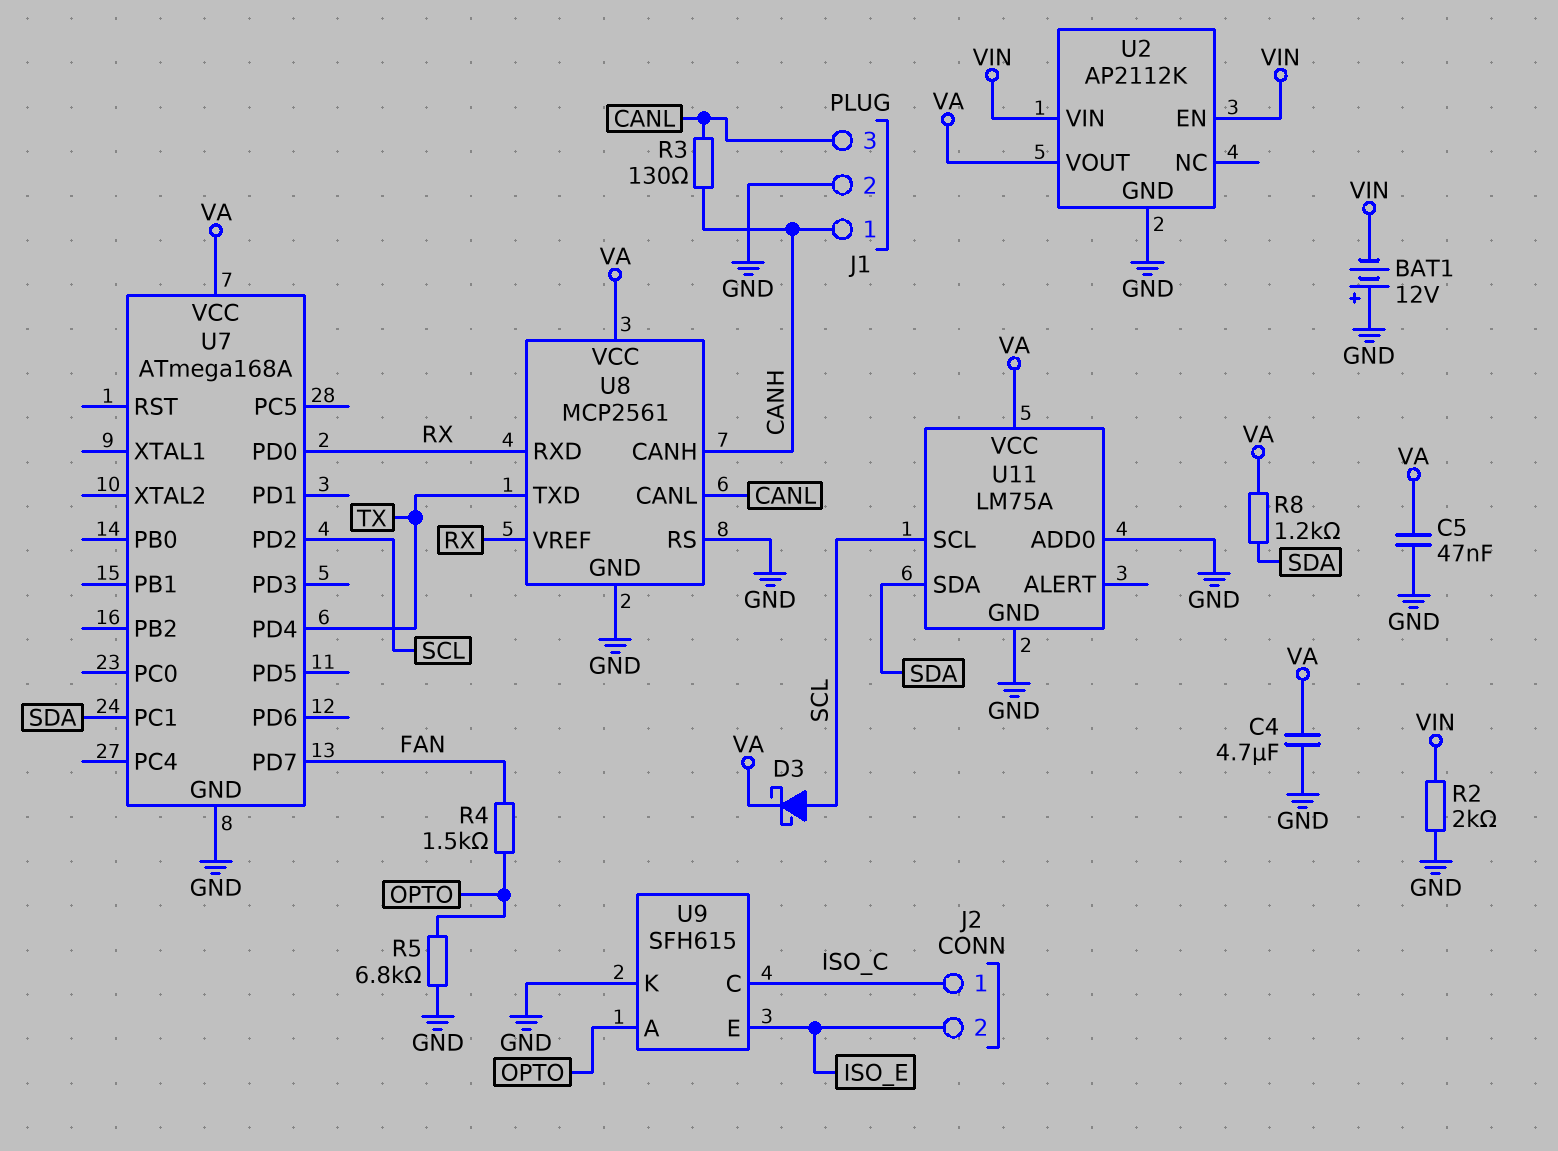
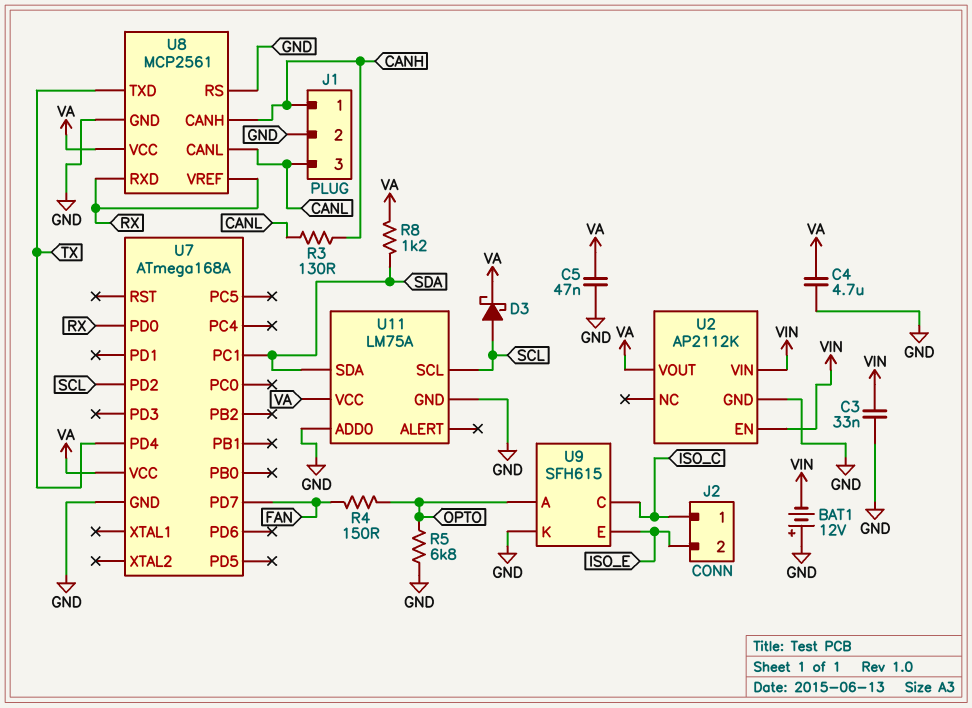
C3: none -> 33nF (GND, VIN)
R2: 2k (GND, VIN) -> none
R4: 1.5k (FAN, OPTO) -> 150 (FAN, OPTO)

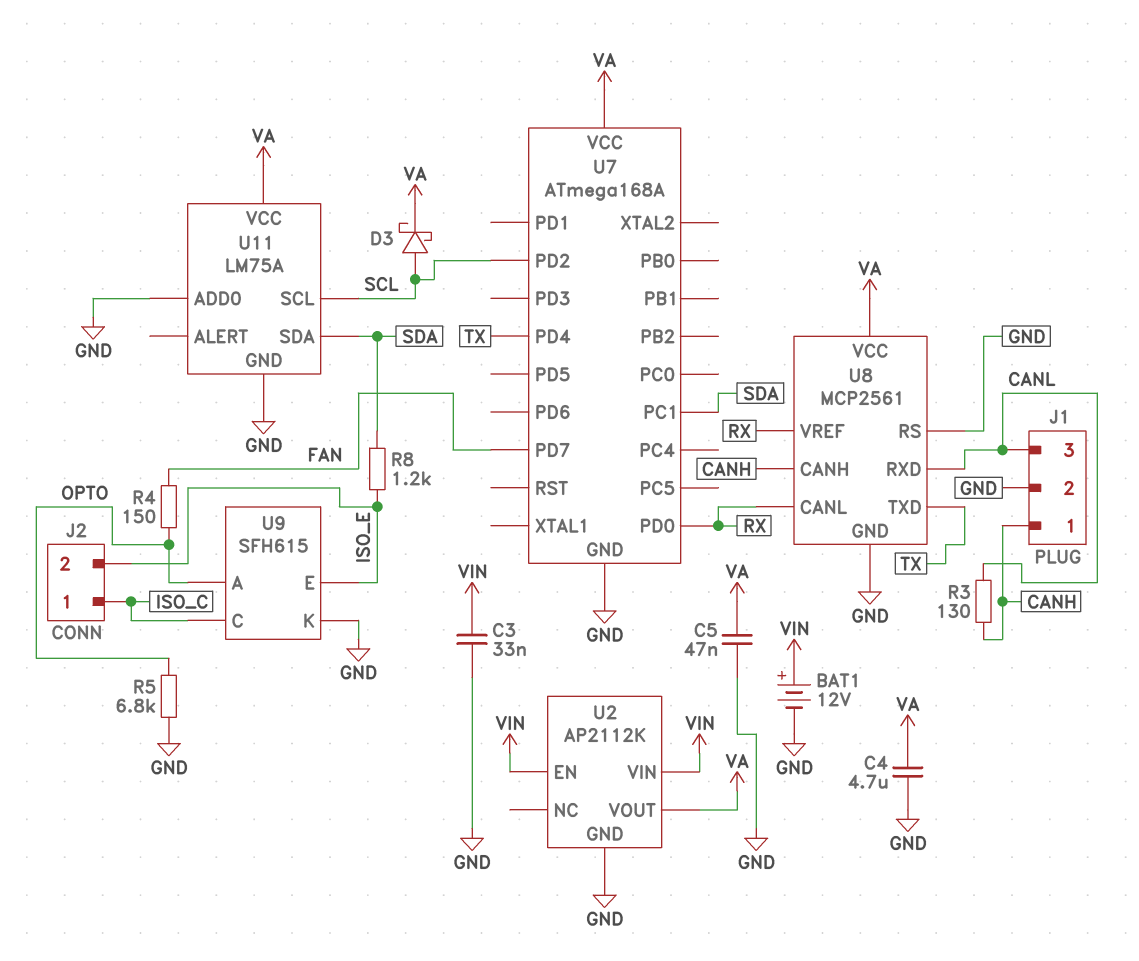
BAT1: 12V (plus GND, minus VIN) -> 12V (plus VIN, minus GND)
R8: 1.2k (SDA, VA) -> 1.2k (ISO_E, SDA)
U8 pin CANL: CANL -> RX
U8 pin RXD: RX -> CANL

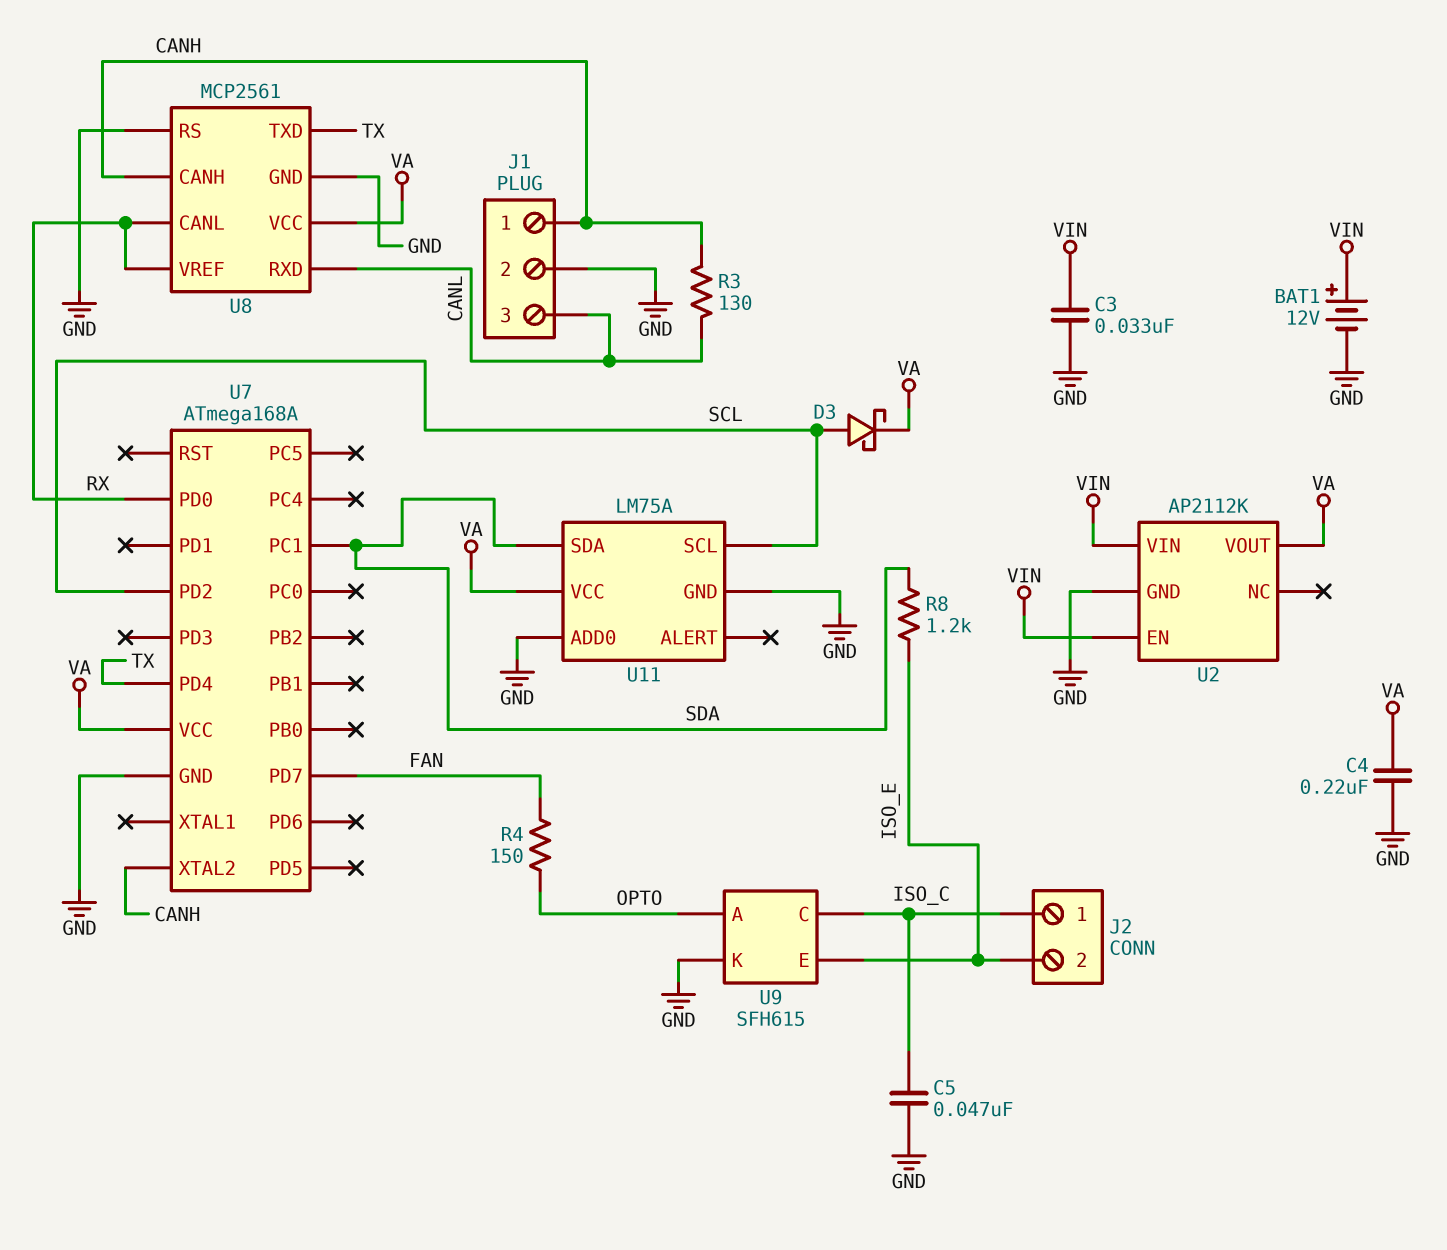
C4: 4.7uF (GND, VA) -> 220nF (GND, VA)
C5: 47nF (GND, VA) -> 47nF (GND, ISO_C)
R5: 6.8k (GND, OPTO) -> none
U7 pin XTAL2: none -> CANH

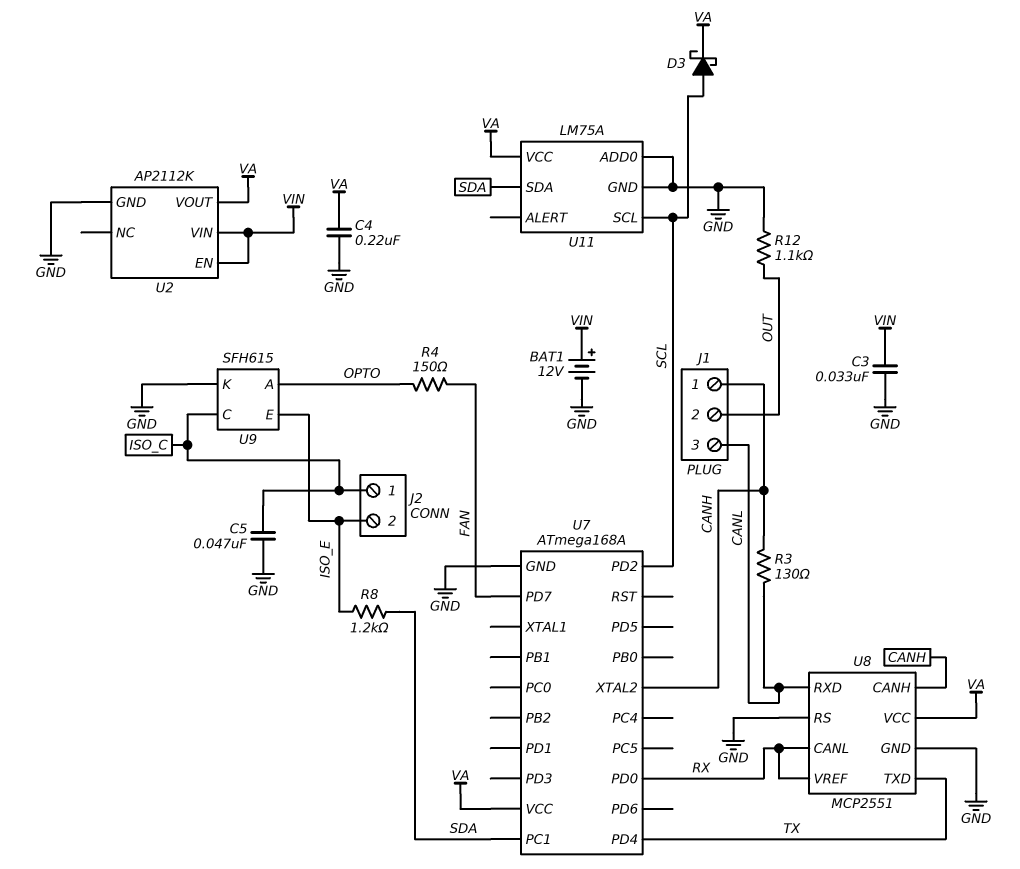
J1 pin 2: GND -> OUT
R12: none -> 1.1k (GND, OUT)
U8: MCP2561 -> MCP2551

